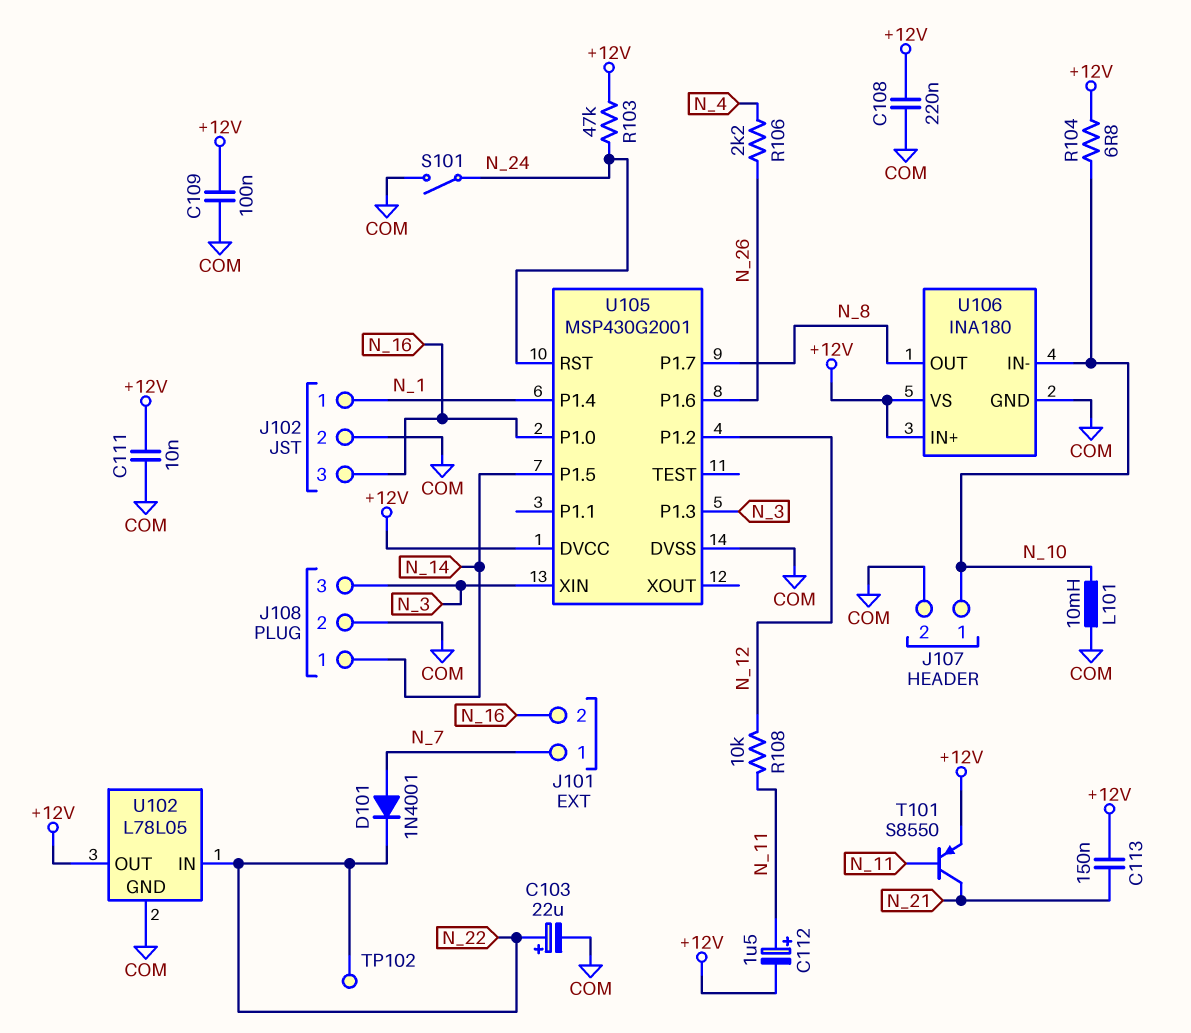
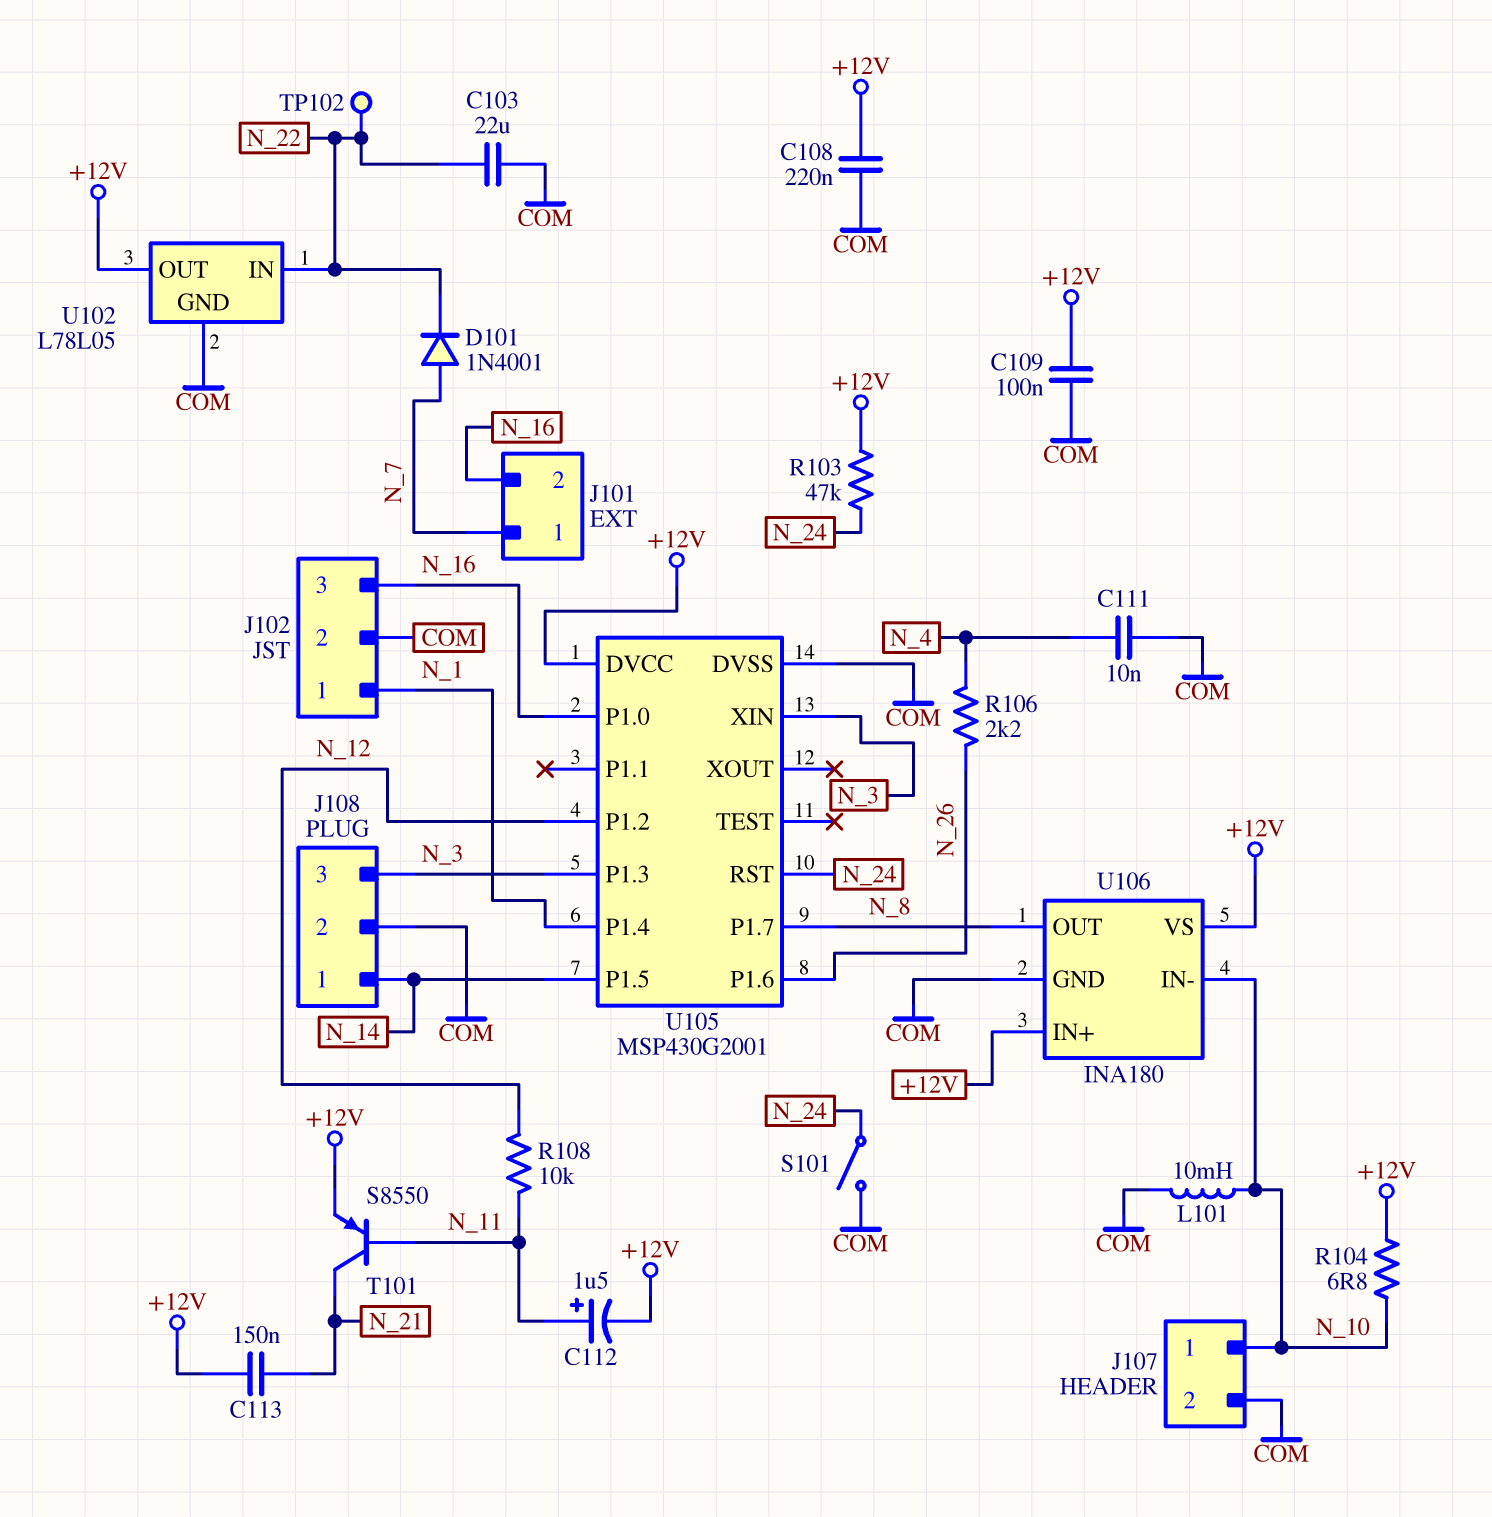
C103: 22uF (plus N_22, minus COM) -> 22uF (COM, N_22)
C111: 10nF (+12V, COM) -> 10nF (COM, N_4)

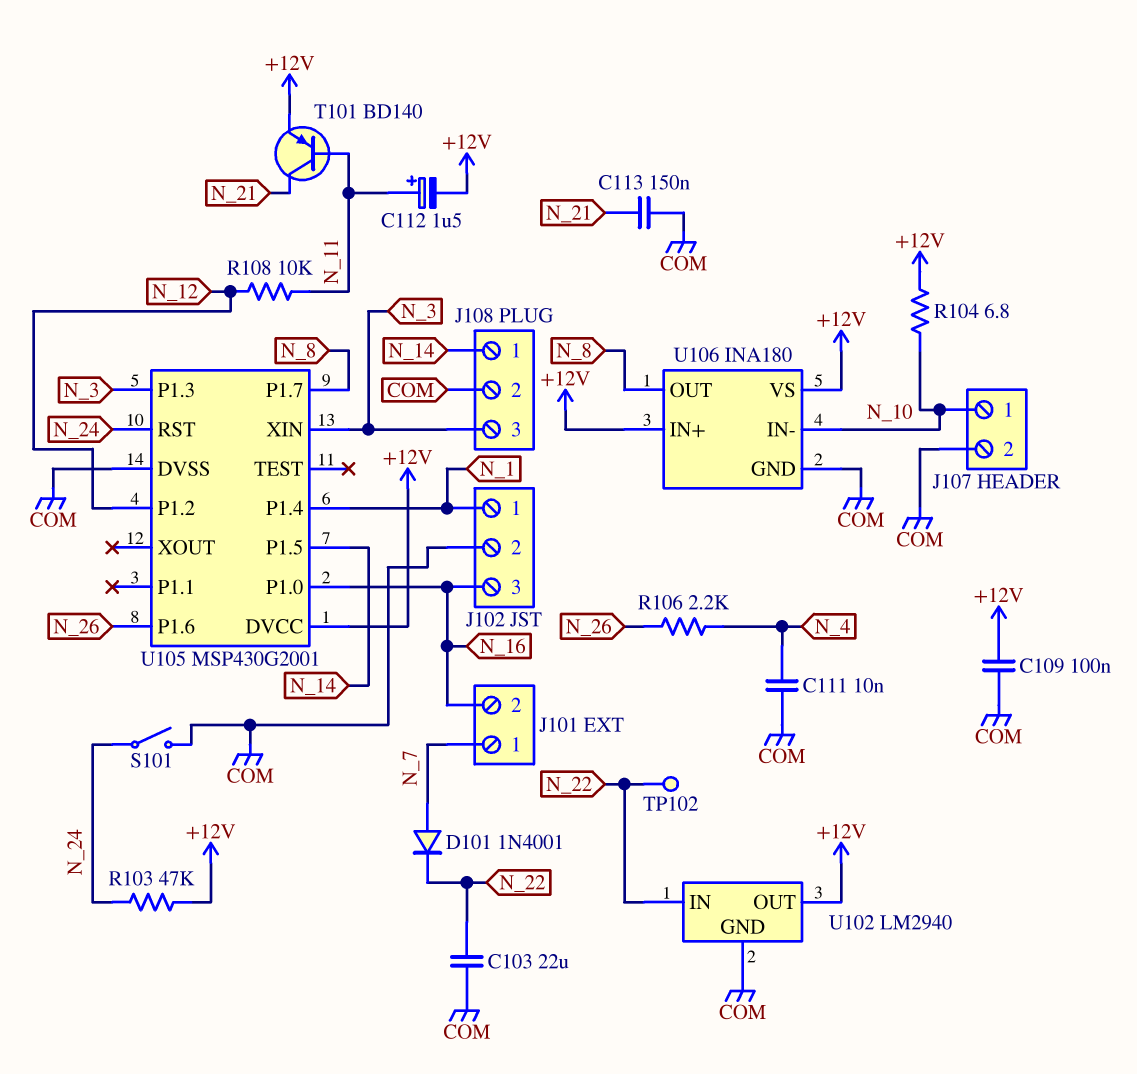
C108: 220nF (+12V, COM) -> none
C113: 150nF (+12V, N_21) -> 150nF (COM, N_21)
L101: 10mH (COM, N_10) -> none
T101: PNP S8550 (B N_11, C N_21, E +12V) -> PNP BD140 (B N_11, C N_21, E +12V)
U102: L78L05 -> LM2940

